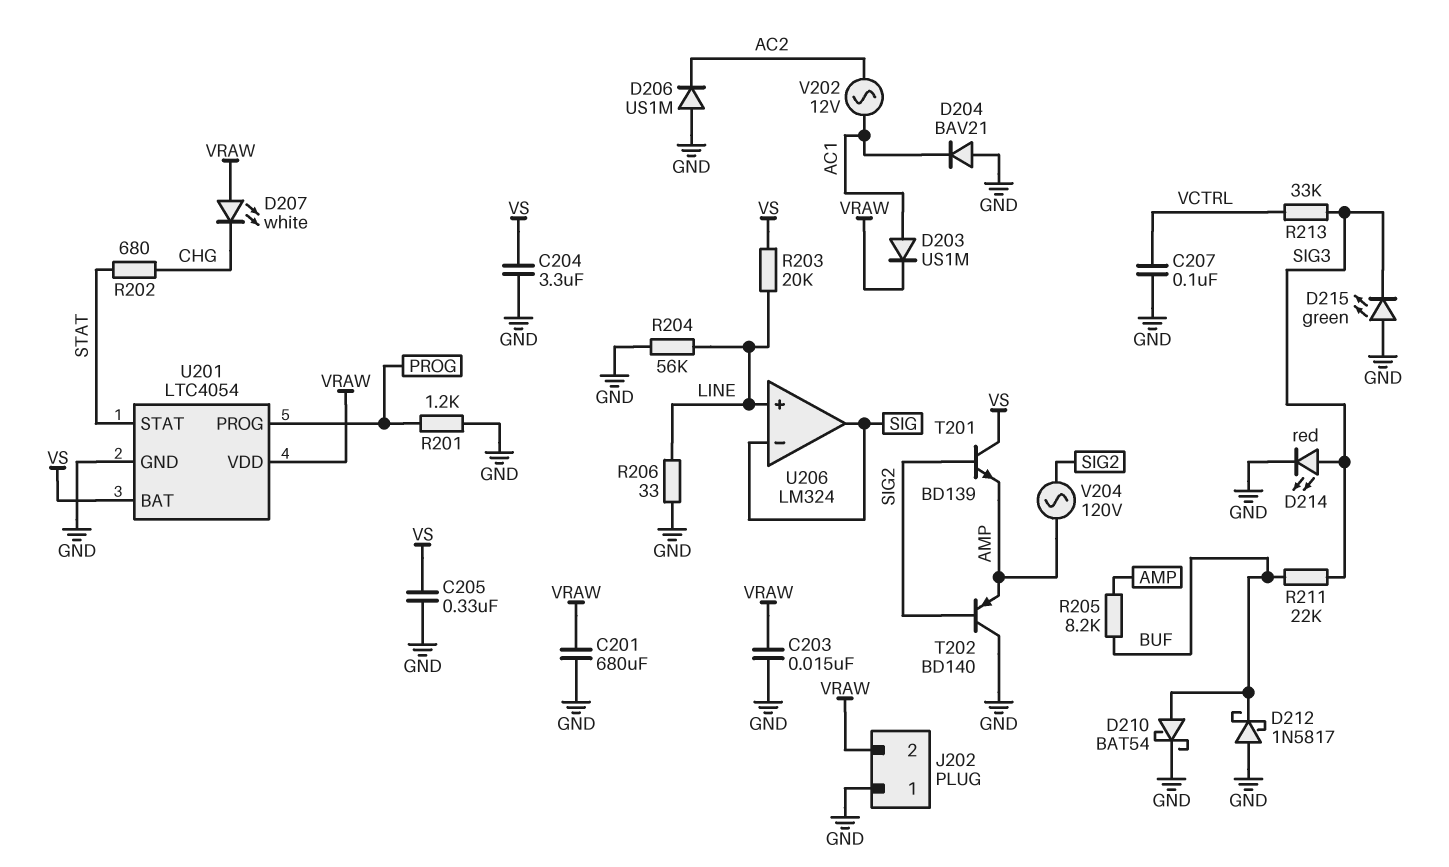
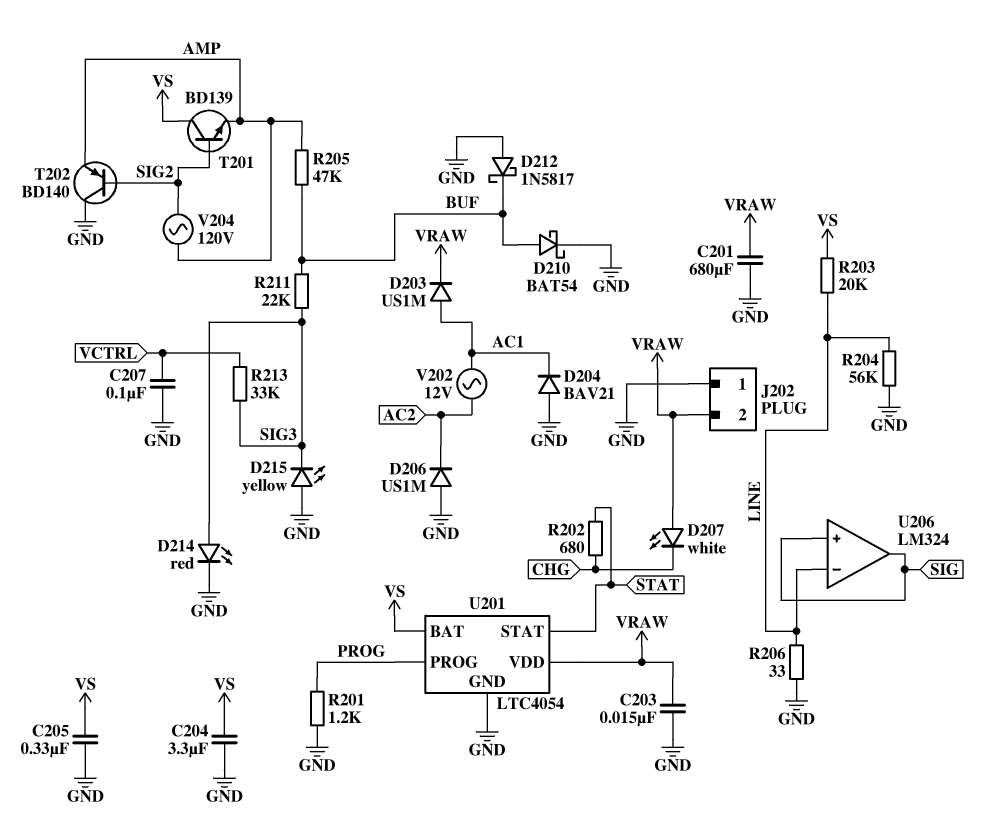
D215: LED green (A GND, K SIG3) -> LED yellow (A GND, K SIG3)
R205: 8.2k (AMP, BUF) -> 47k (AMP, BUF)
U206 pin in+: LINE -> SIG
U206 pin in-: SIG -> LINE

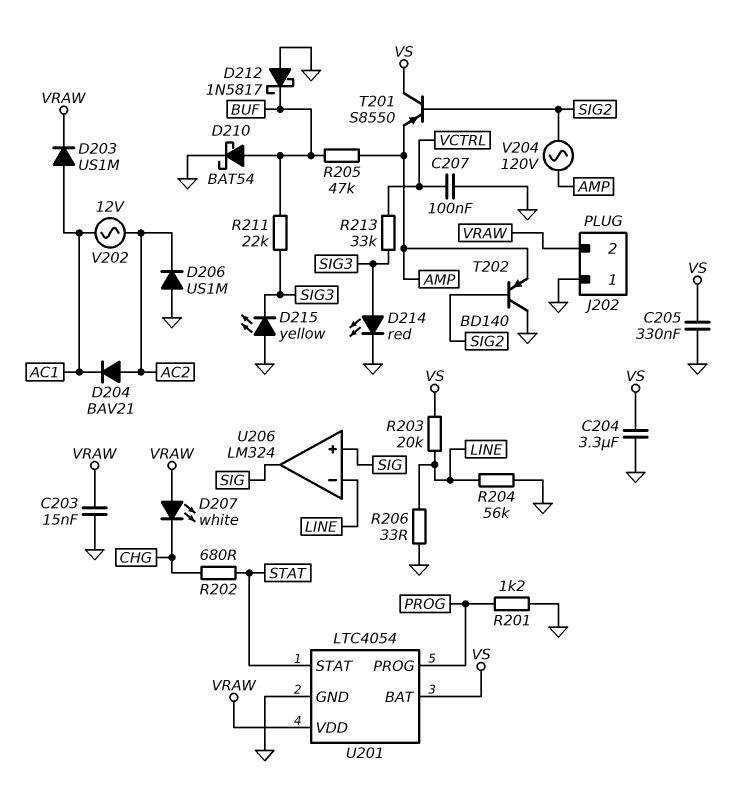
C201: 680uF (GND, VRAW) -> none
D204: diode BAV21 (A GND, K AC1) -> diode BAV21 (A AC2, K AC1)
T201: NPN BD139 (B SIG2, C VS, E AMP) -> PNP S8550 (B SIG2, C VS, E AMP)

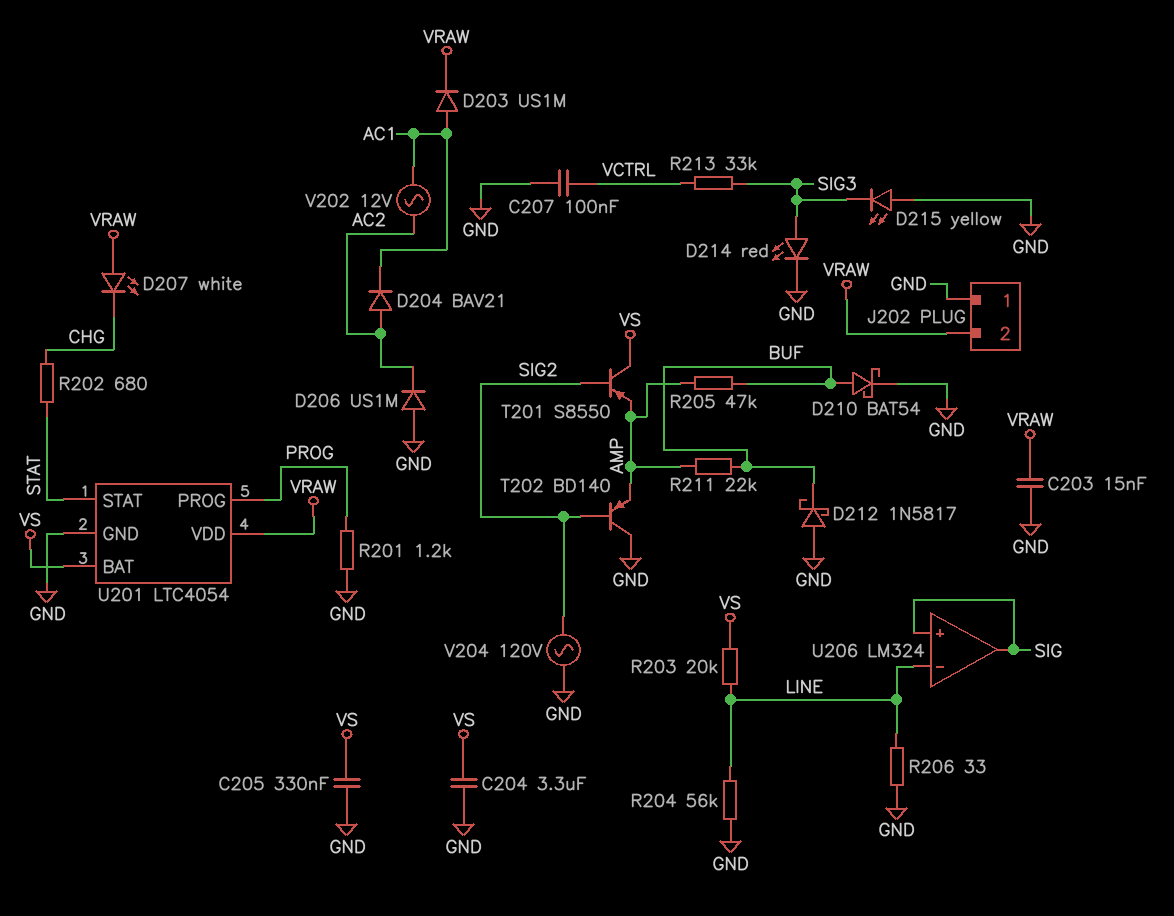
R211: 22k (BUF, SIG3) -> 22k (AMP, BUF)
V204: AC 120V (AMP, SIG2) -> AC 120V (GND, SIG2)

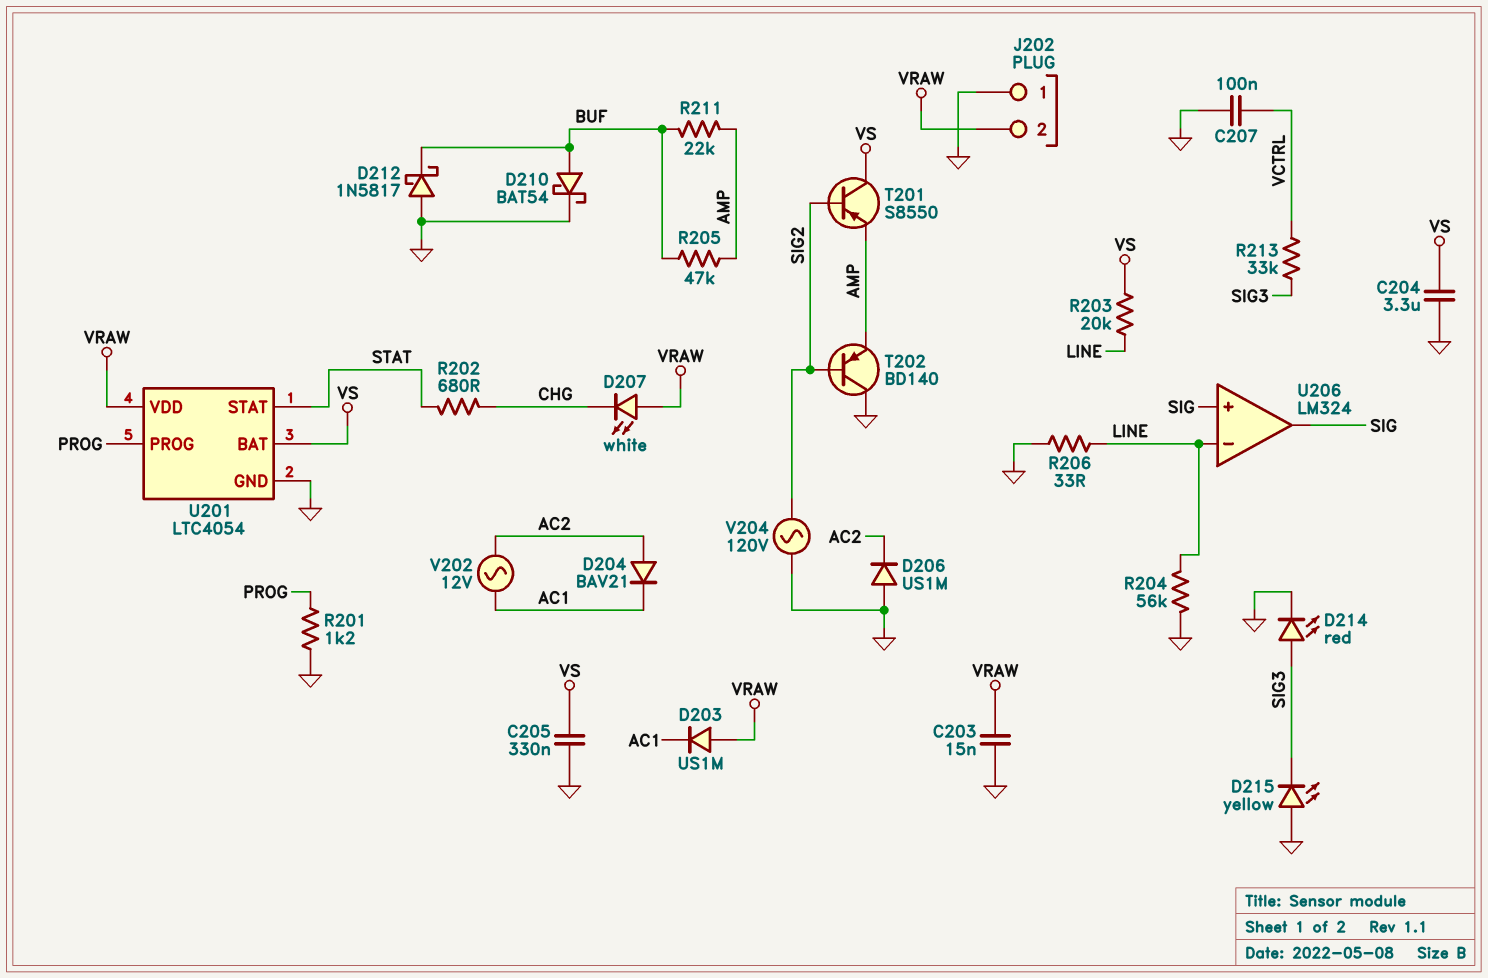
D203: diode US1M (A AC1, K VRAW) -> diode US1M (A VRAW, K AC1)

